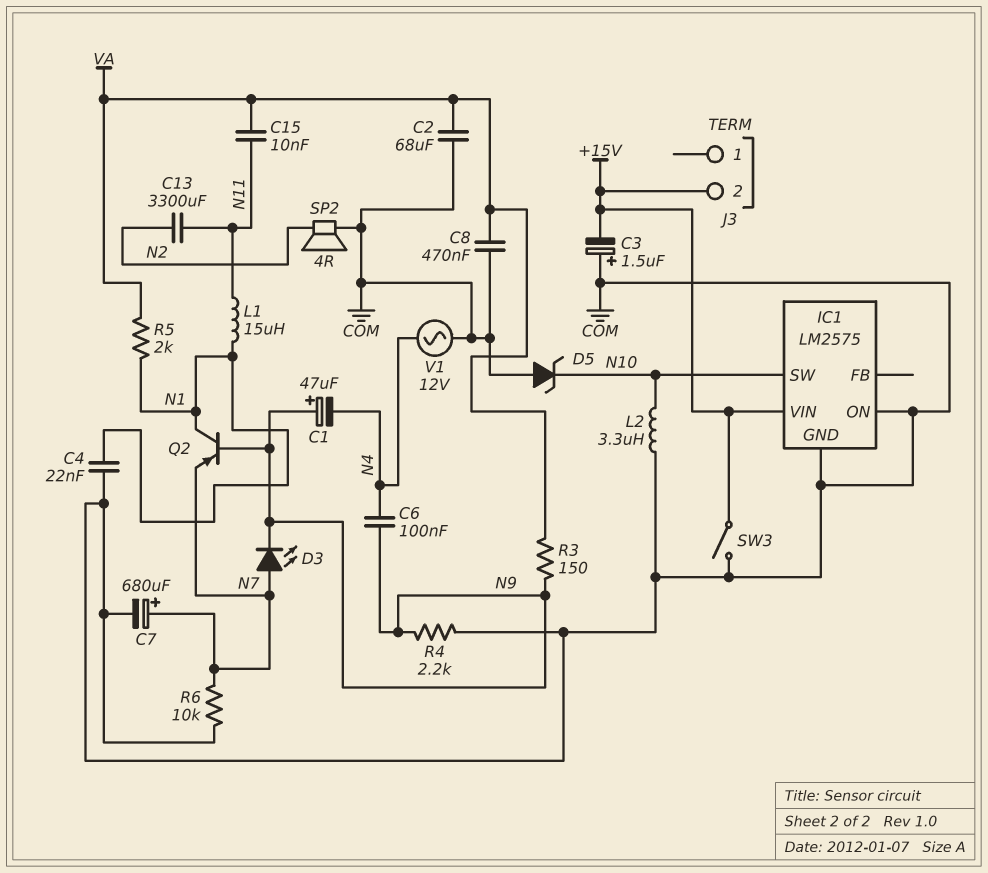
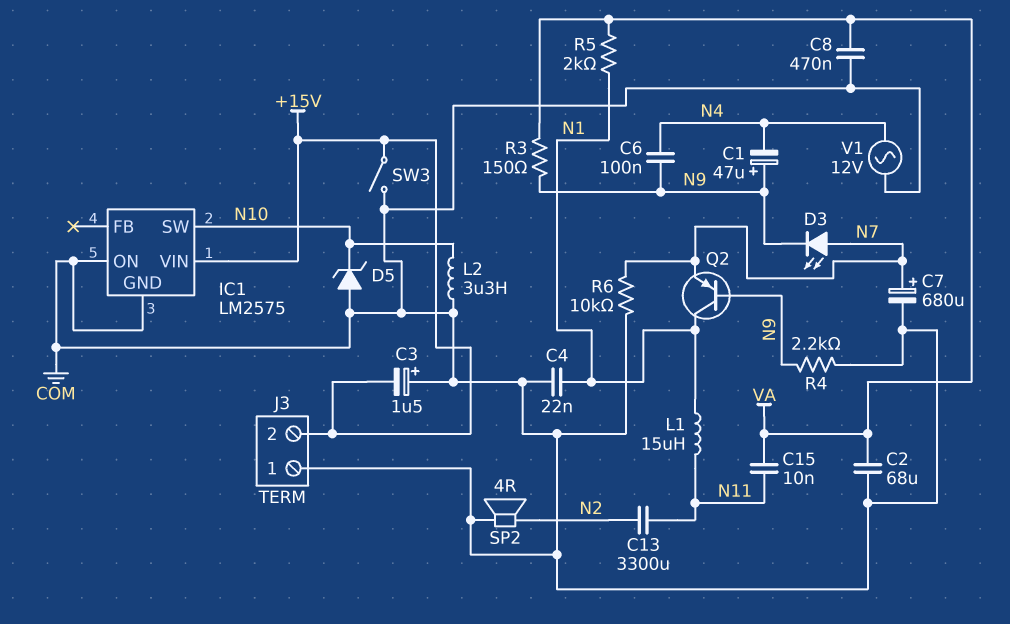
J3 pin 1: none -> COM

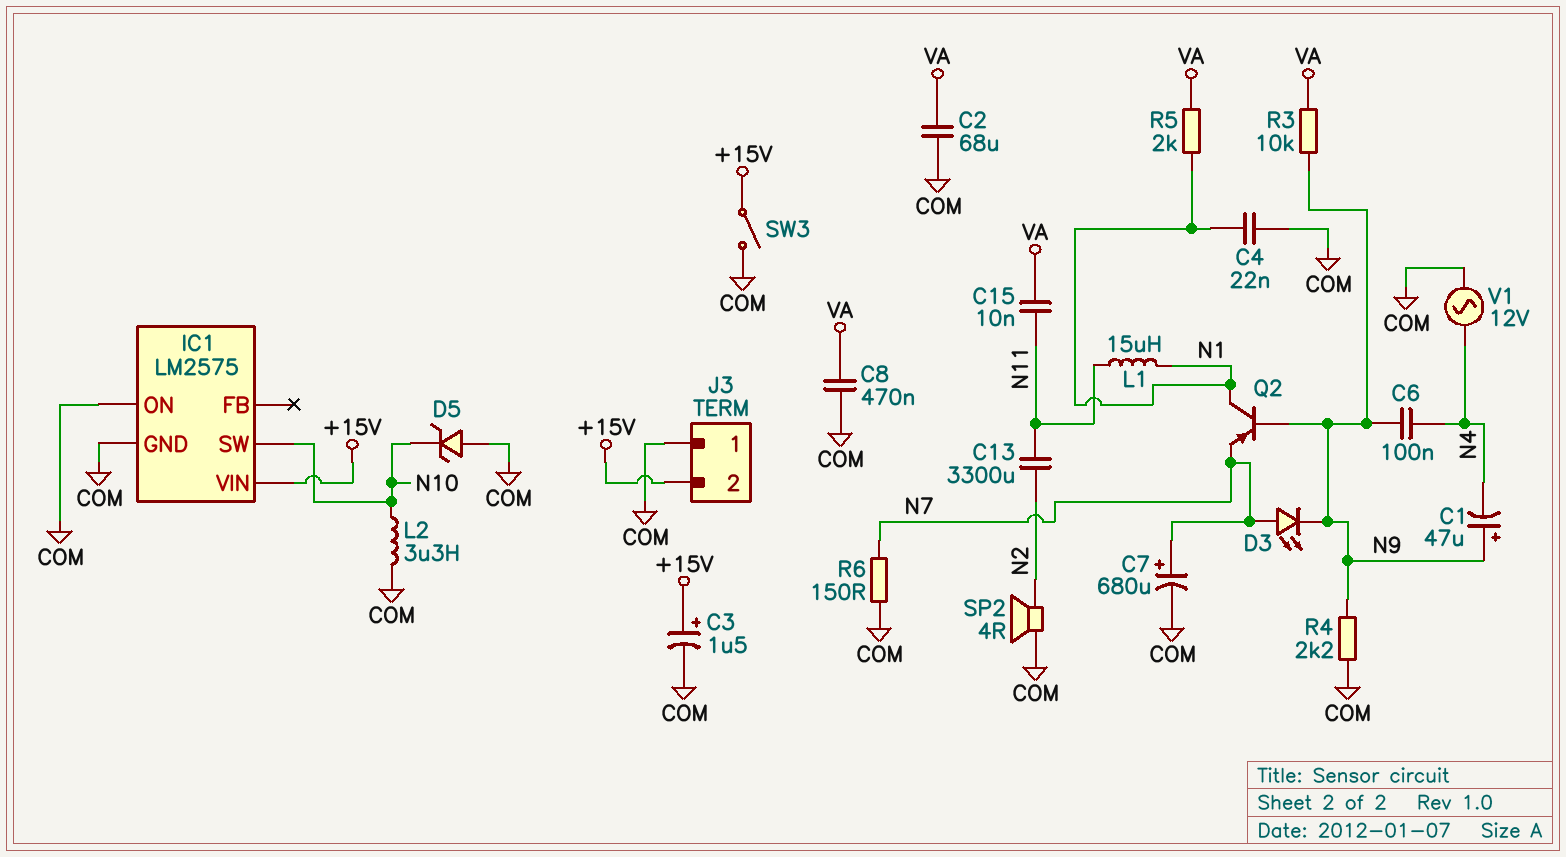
C3: 1.5uF (plus COM, minus +15V) -> 1.5uF (plus +15V, minus COM)
R3: 150 (N9, VA) -> 10k (N9, VA)
R6: 10k (COM, N7) -> 150 (COM, N7)

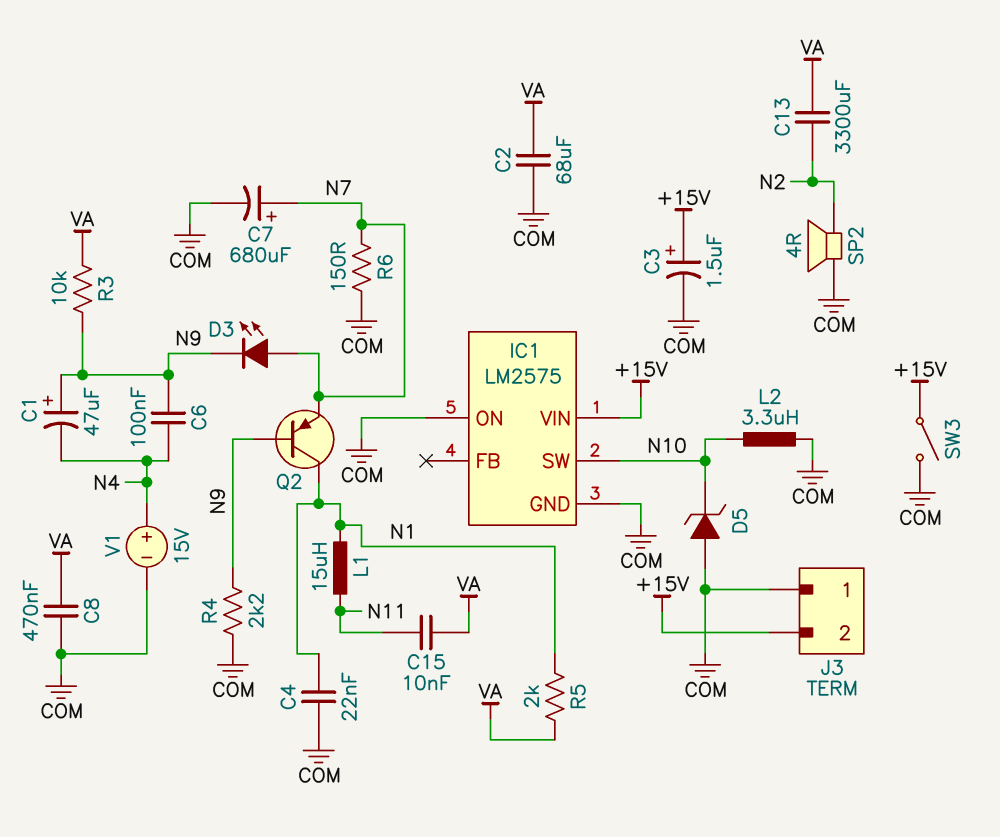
C13: 3300uF (N2, N11) -> 3300uF (N2, VA)
V1: AC 12V (COM, N4) -> 15V (plus N4, minus COM)

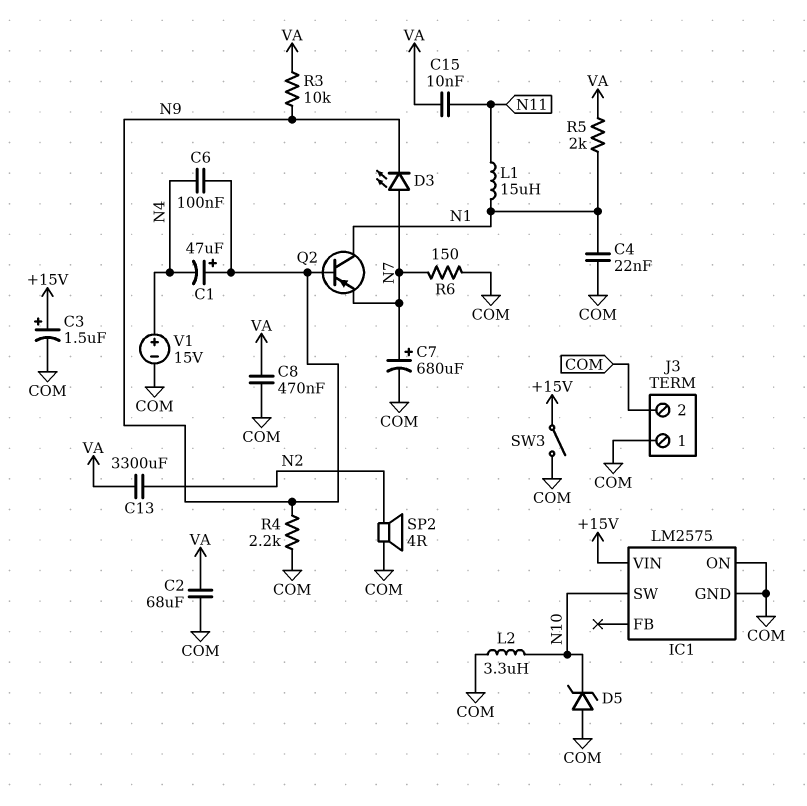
J3 pin 2: +15V -> COM

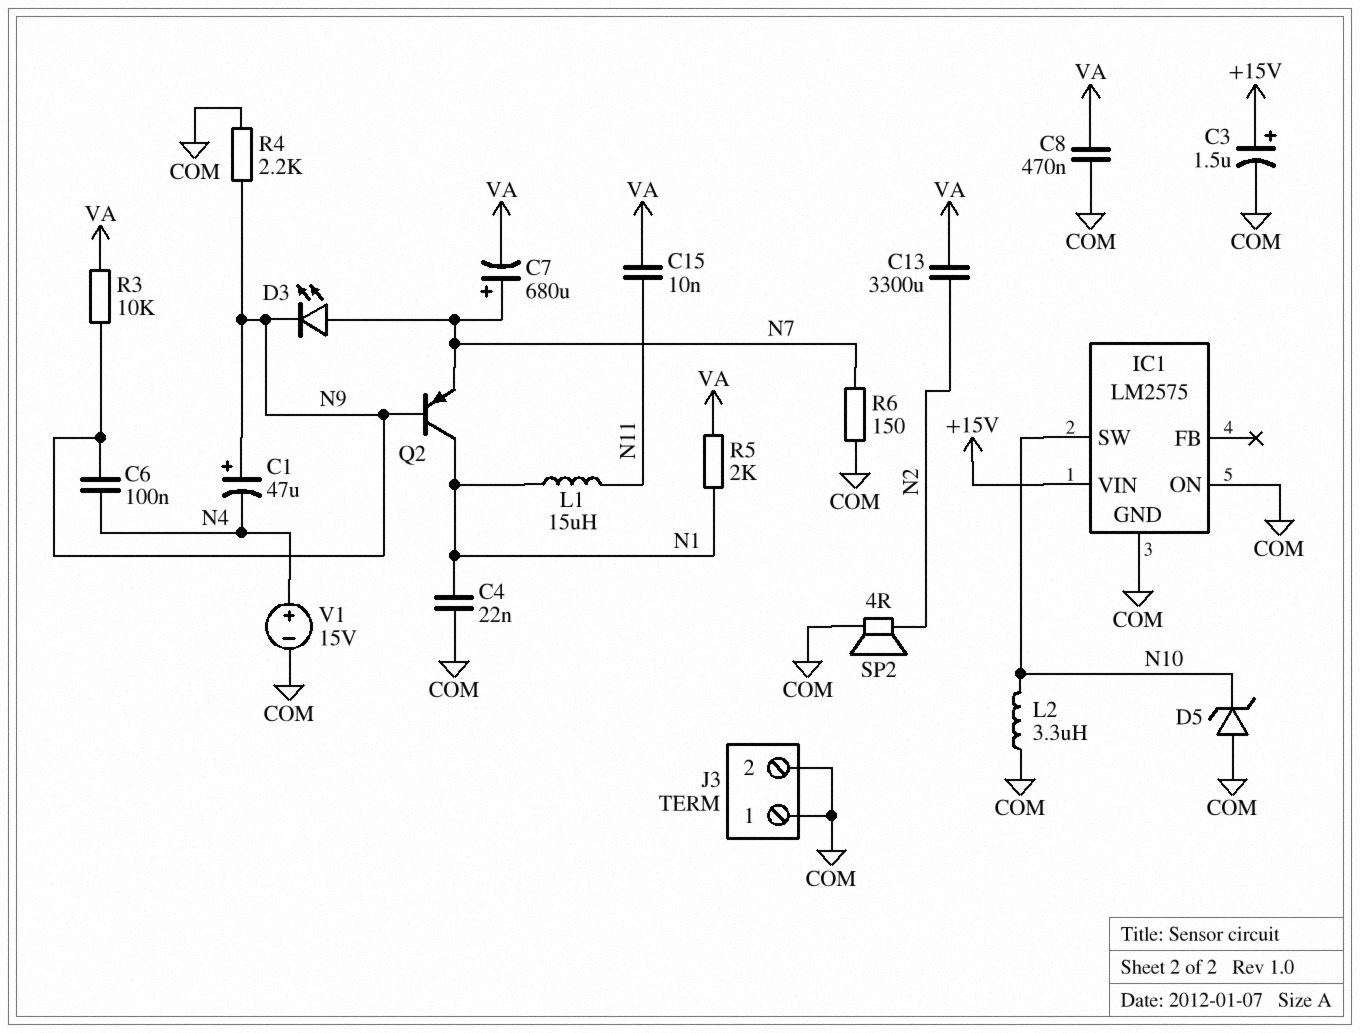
C2: 68uF (COM, VA) -> none
C7: 680uF (plus N7, minus COM) -> 680uF (plus N7, minus VA)
SW3: switch (+15V, COM) -> none

